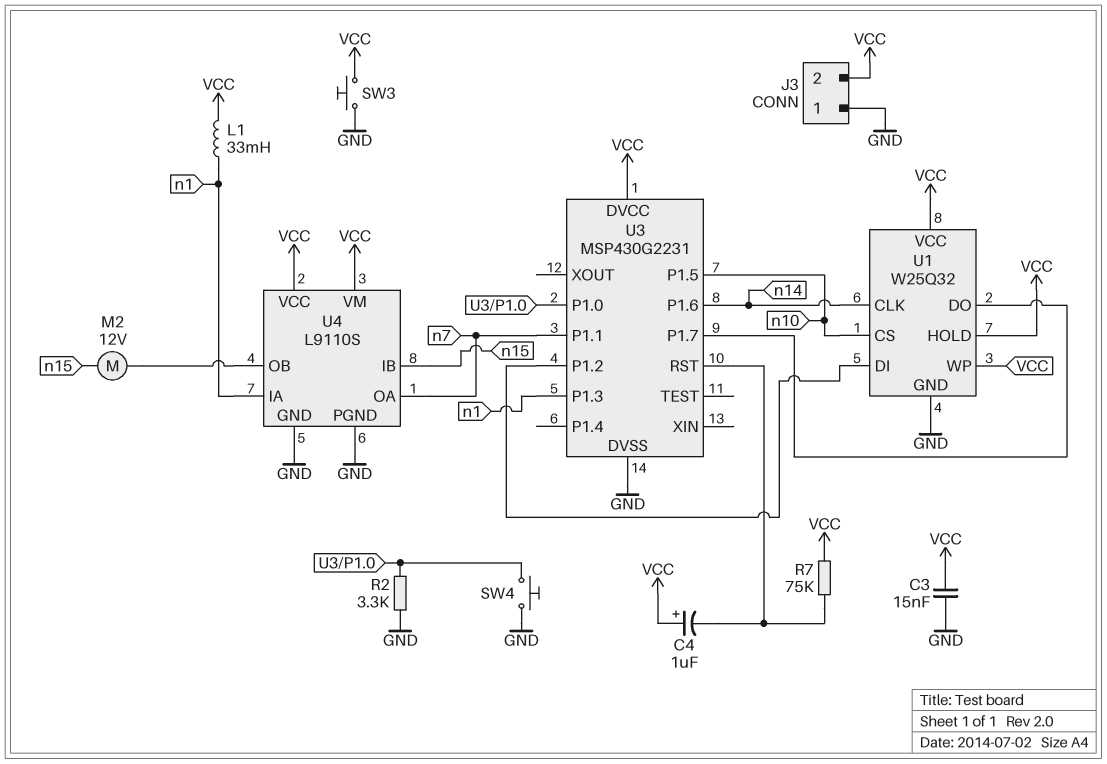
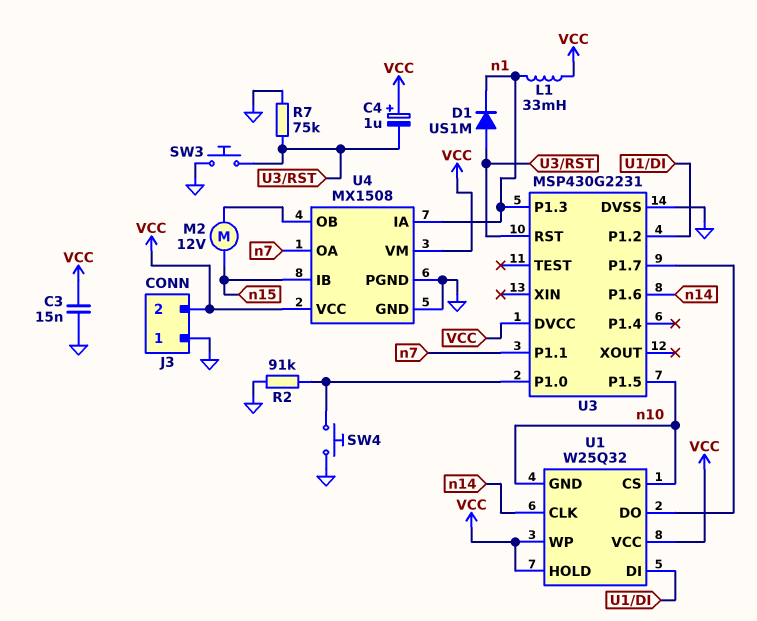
D1: none -> diode US1M (A U3/RST, K n1)
R2: 3.3k (GND, U3/P1.0) -> 91k (GND, U3/P1.0)
R7: 75k (U3/RST, VCC) -> 75k (GND, U3/RST)
SW3: button (GND, VCC) -> button (GND, U3/RST)
U1 pin GND: GND -> n10
U4: L9110S -> MX1508

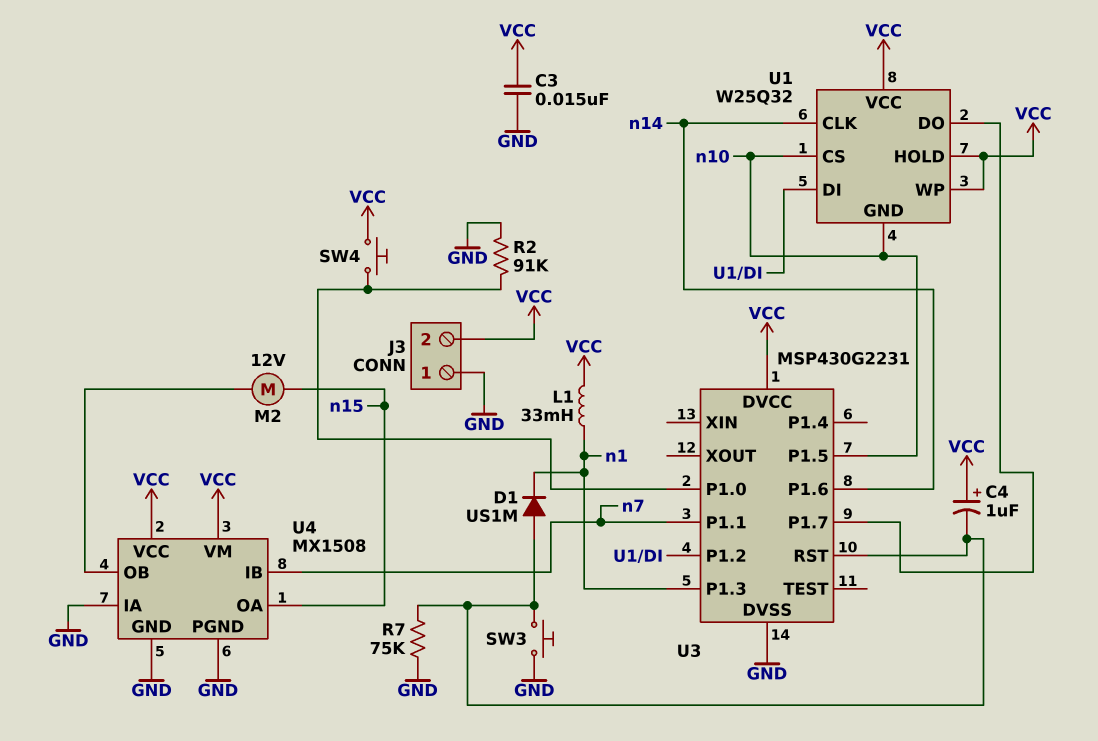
SW4: button (GND, U3/P1.0) -> button (U3/P1.0, VCC)
U4 pin IA: n1 -> GND
U4 pin IB: n15 -> n7
U4 pin OA: n7 -> n15

